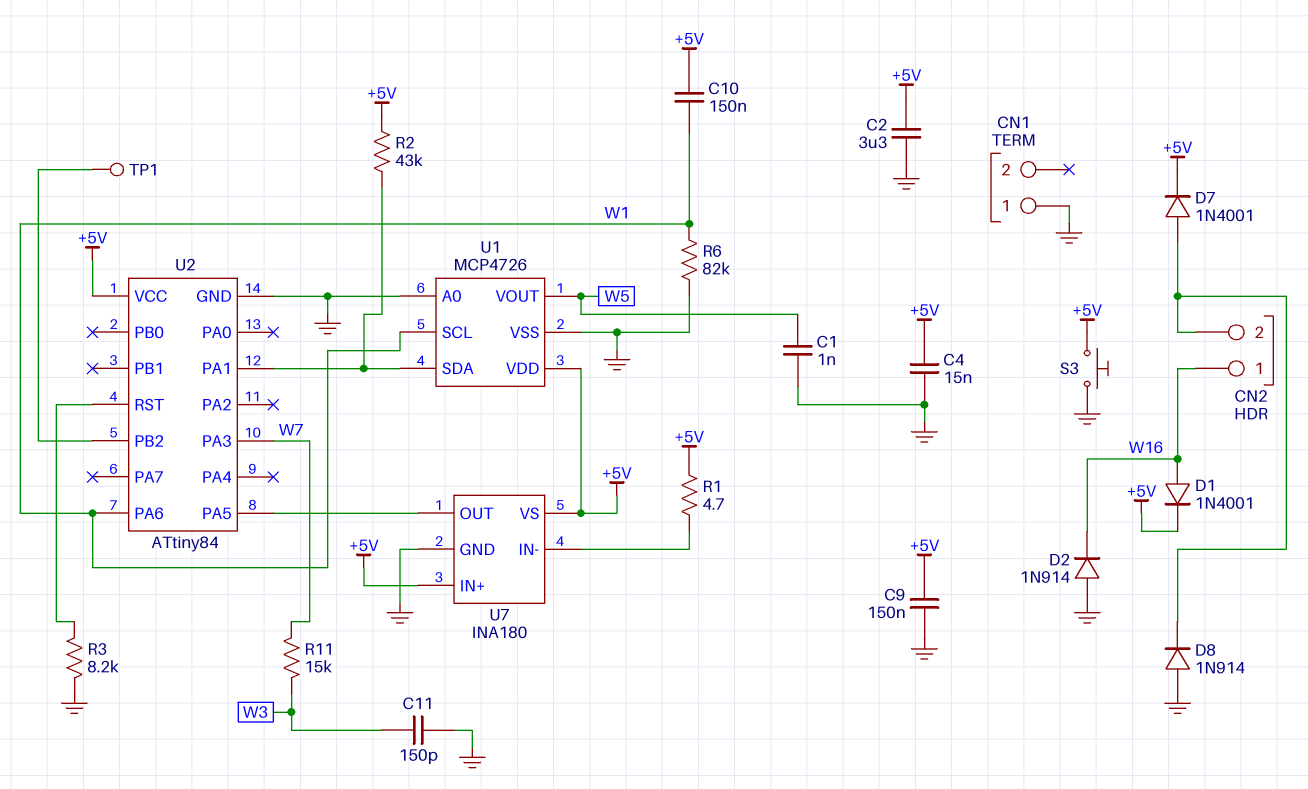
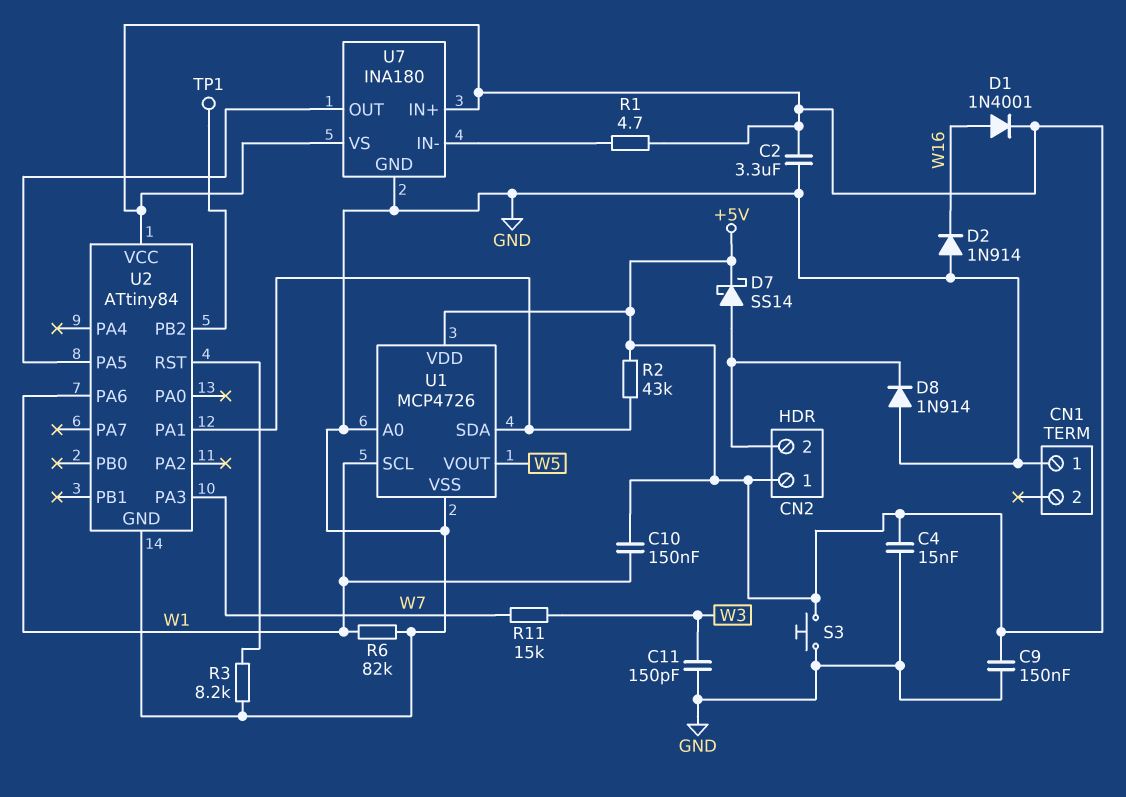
C1: 1nF (GND, W5) -> none
CN2 pin 1: W16 -> +5V
D7: diode 1N4001 (A CN2/2, K +5V) -> schottky SS14 (A CN2/2, K +5V)

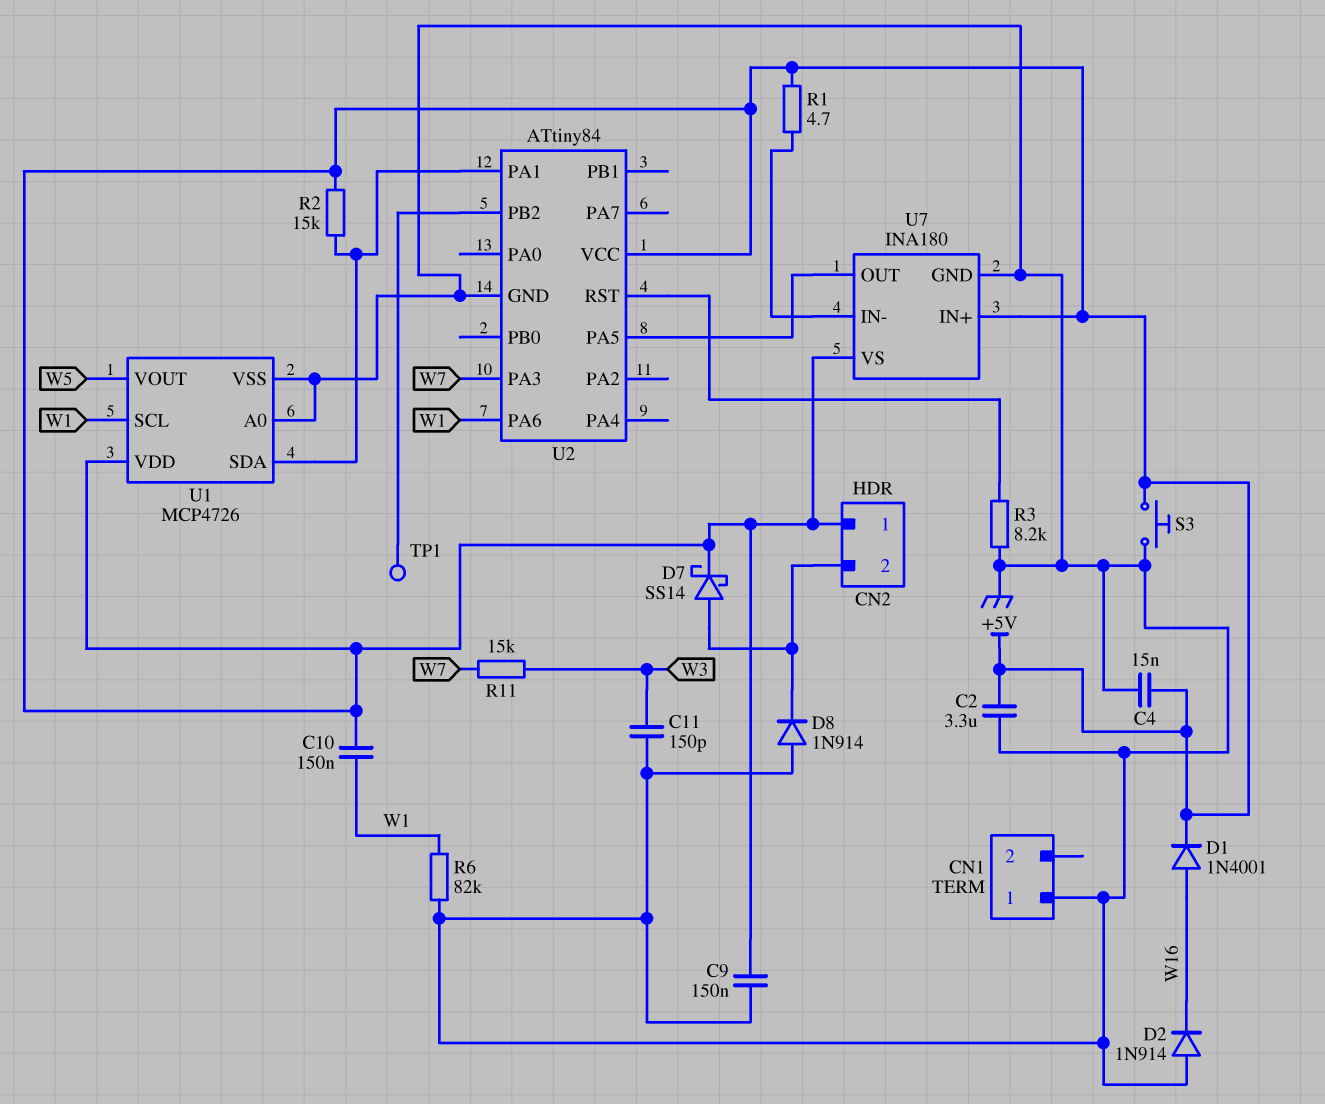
R2: 43k (+5V, U1/SDA) -> 15k (+5V, U1/SDA)

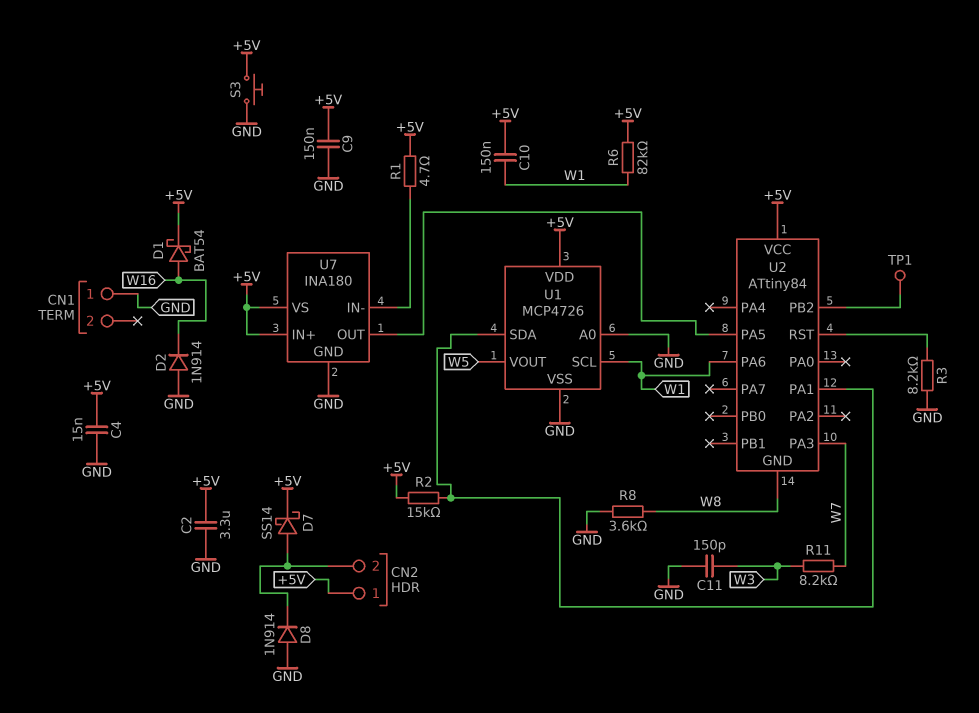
D1: diode 1N4001 (A W16, K +5V) -> schottky BAT54 (A W16, K +5V)
R6: 82k (GND, W1) -> 82k (+5V, W1)
R8: none -> 3.6k (GND, W8)
R11: 15k (W3, W7) -> 8.2k (W3, W7)
U2 pin GND: GND -> W8

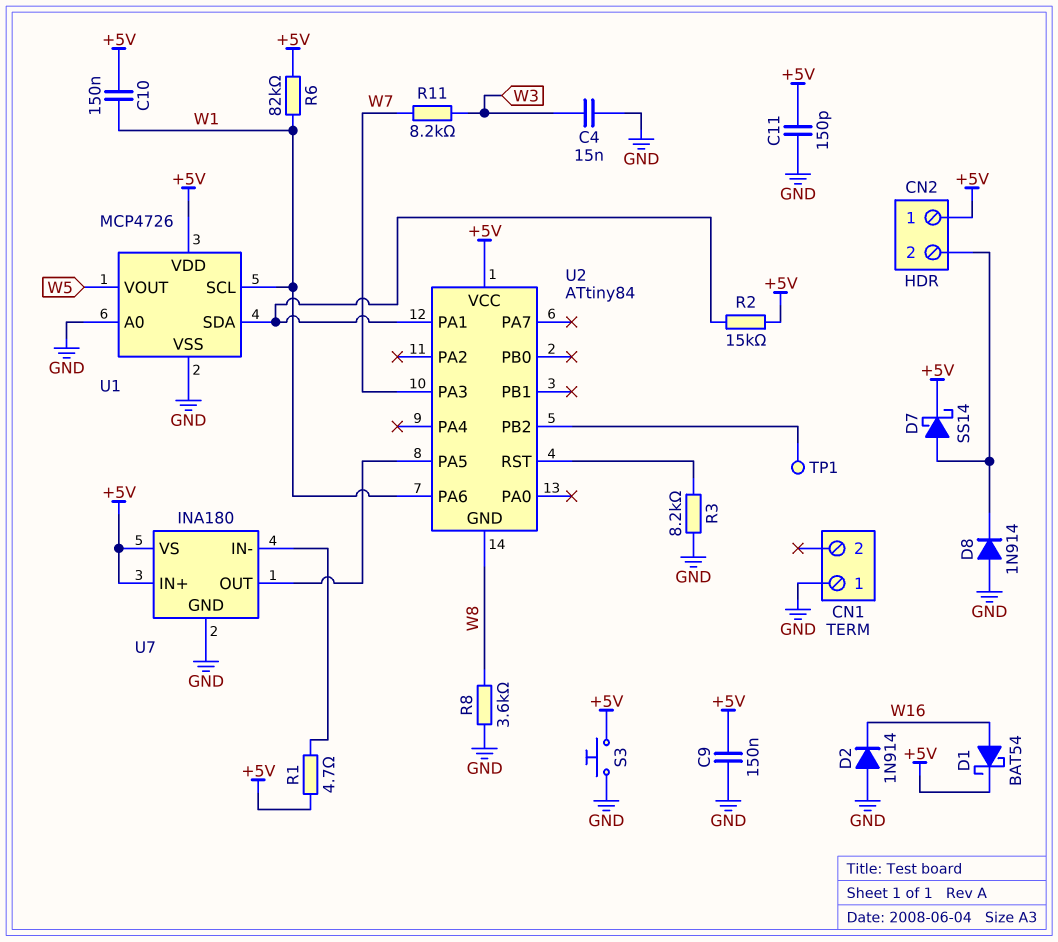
C2: 3.3uF (+5V, GND) -> none
C4: 15nF (+5V, GND) -> 15nF (GND, W3)
C11: 150pF (GND, W3) -> 150pF (+5V, GND)

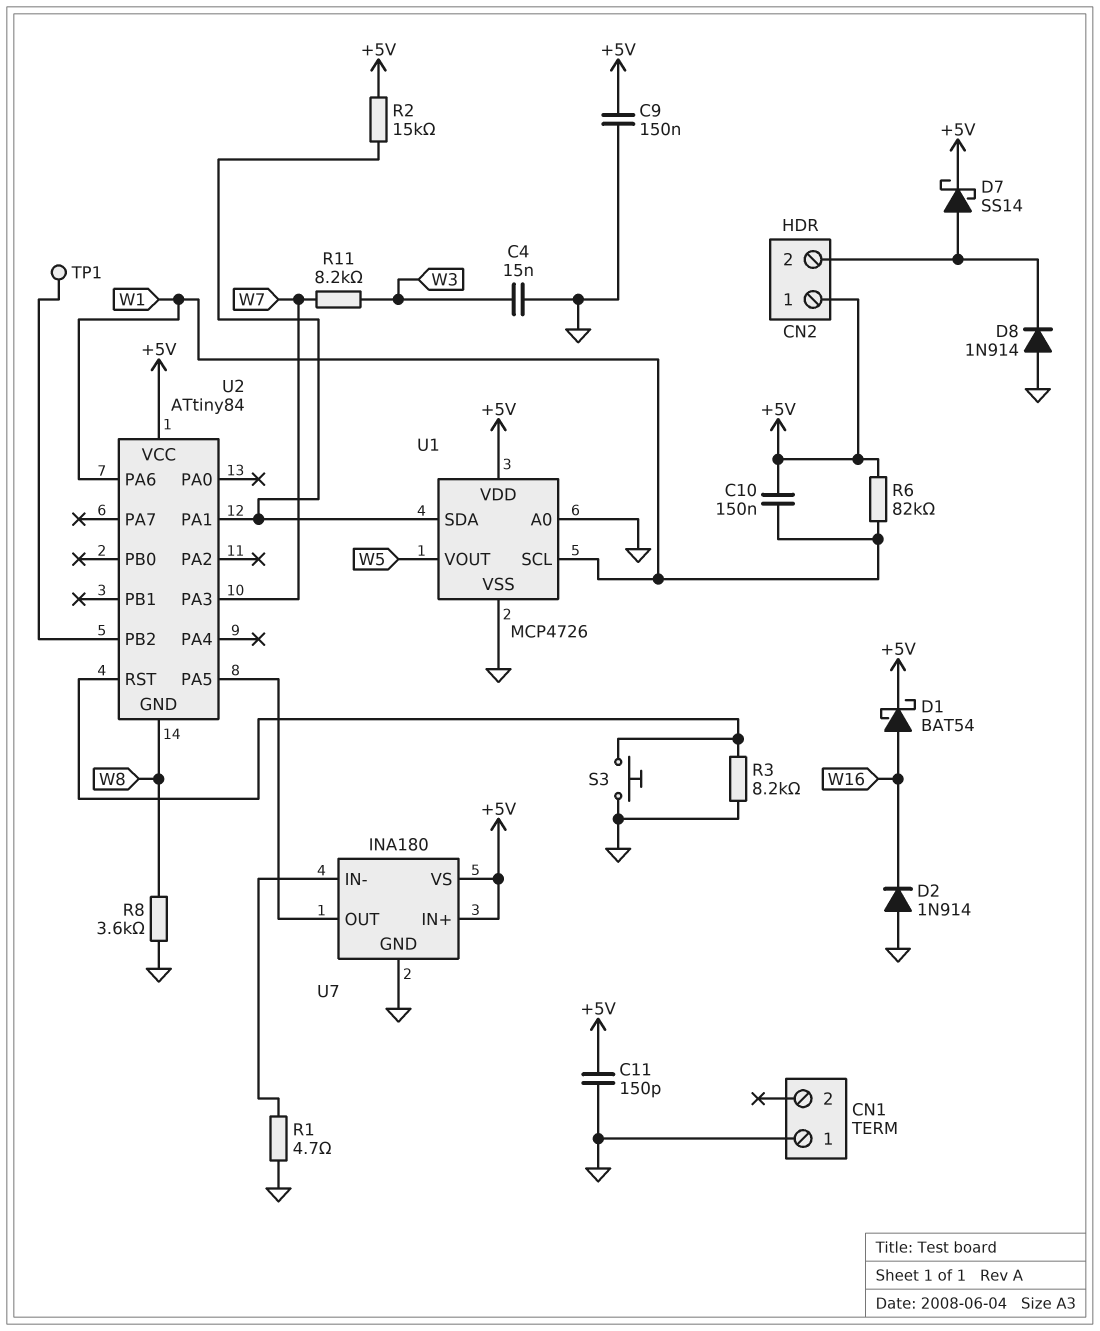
R1: 4.7 (+5V, U7/IN-) -> 4.7 (GND, U7/IN-)
S3: button (+5V, GND) -> button (GND, U2/RST)

